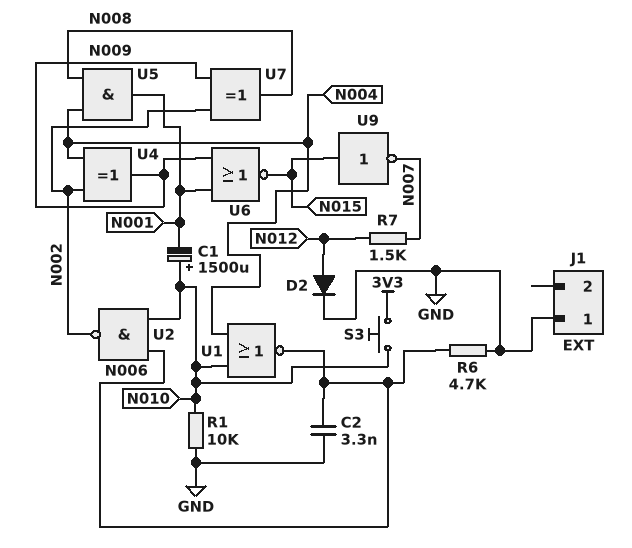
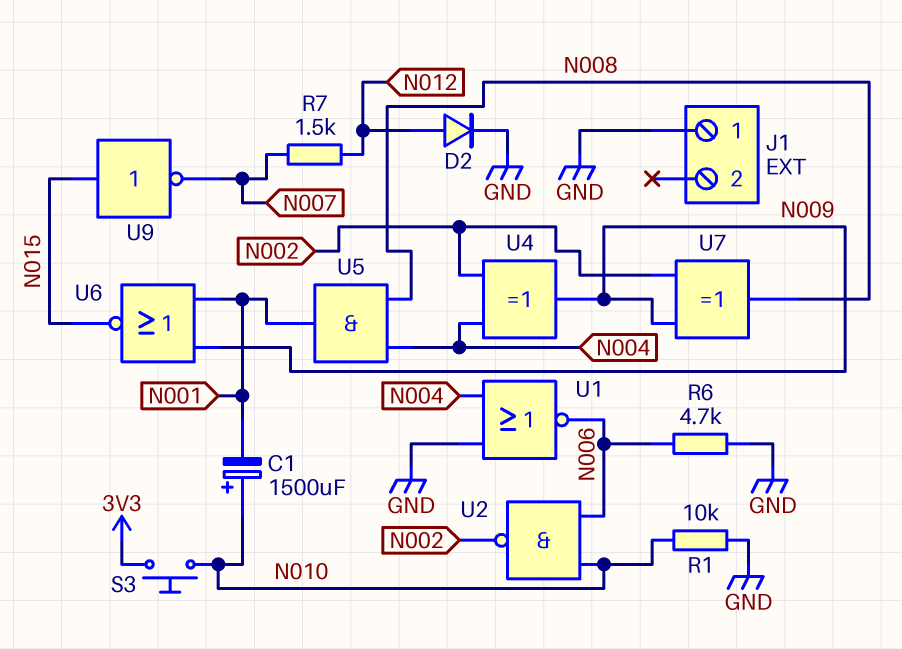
C2: 3.3nF (GND, N006) -> none
U1: NOR (in N004, in N010, out N006) -> NOR (in GND, in N004, out N006)

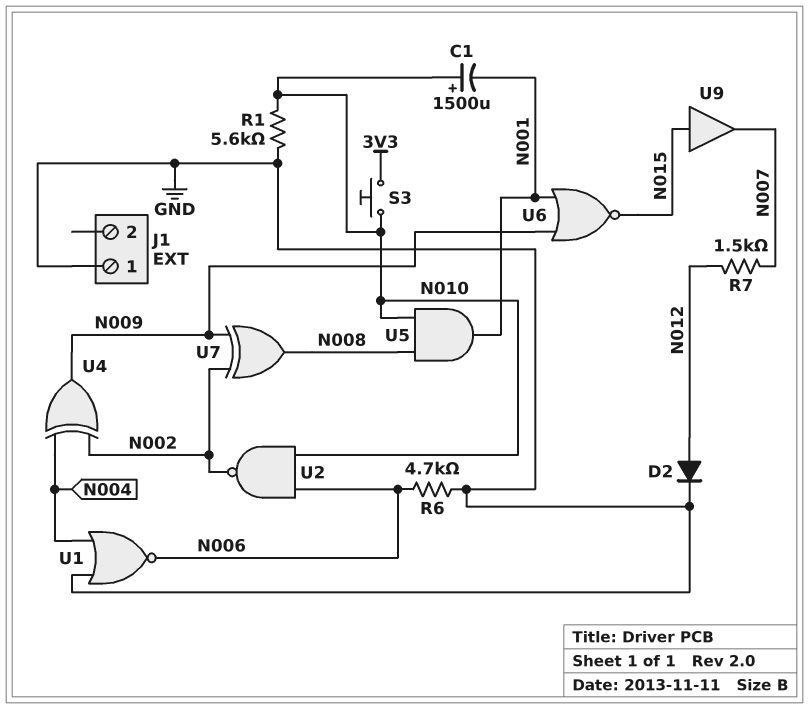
R1: 10k (GND, N010) -> 5.6k (GND, N010)
U5: AND (in N004, in N008, out N001) -> AND (in N008, in N010, out N001)
U9: NOT (in N015, out N007) -> buffer (in N015, out N007)

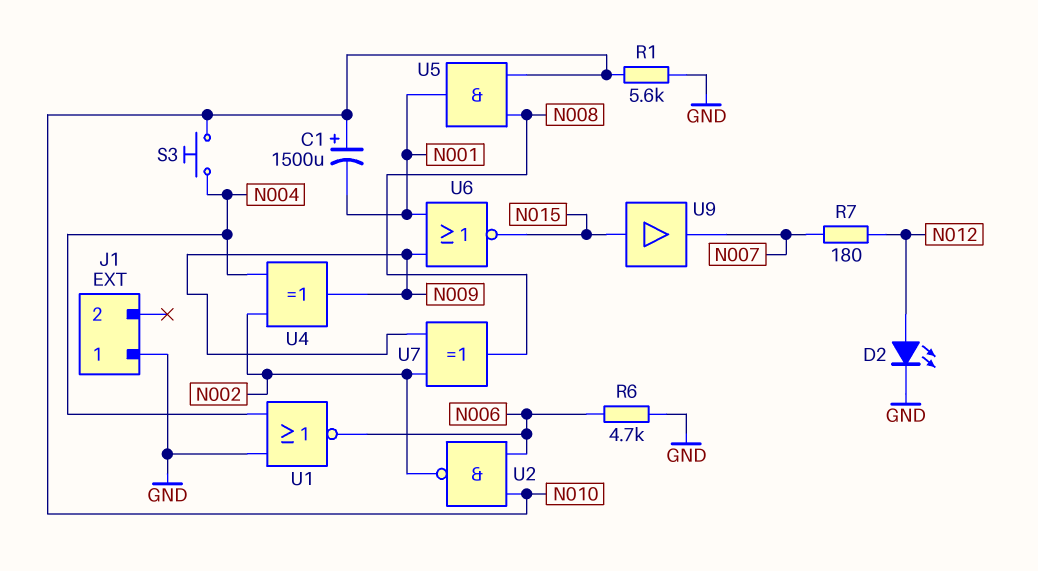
D2: diode (A N012, K GND) -> LED (A N012, K GND)
R7: 1.5k (N007, N012) -> 180 (N007, N012)
S3: button (3V3, N010) -> button (N004, N010)

